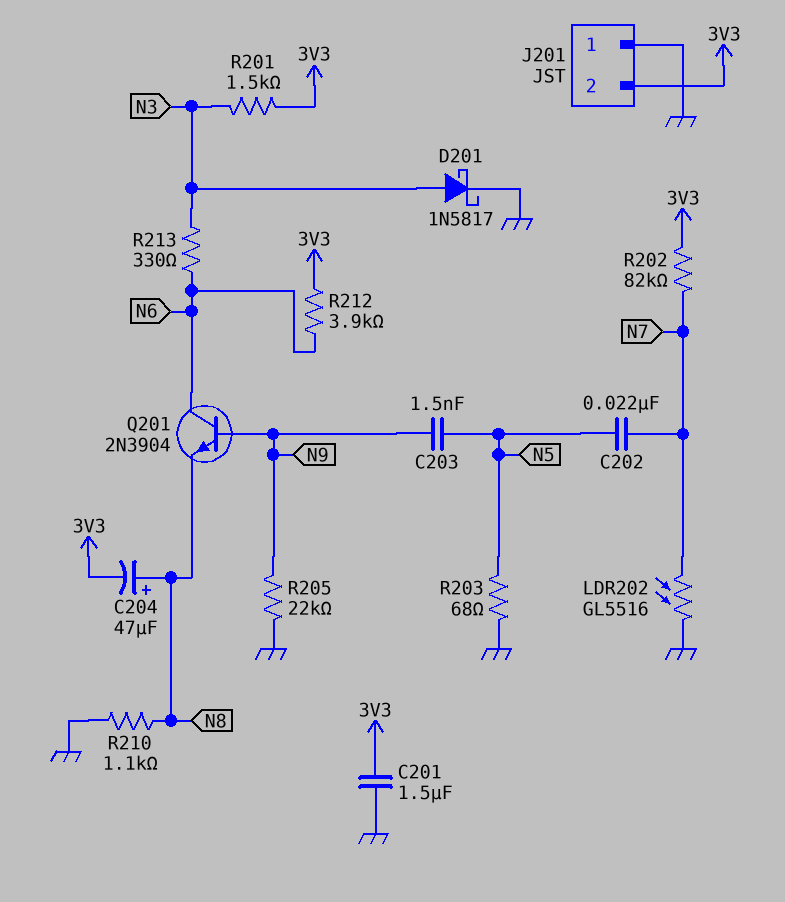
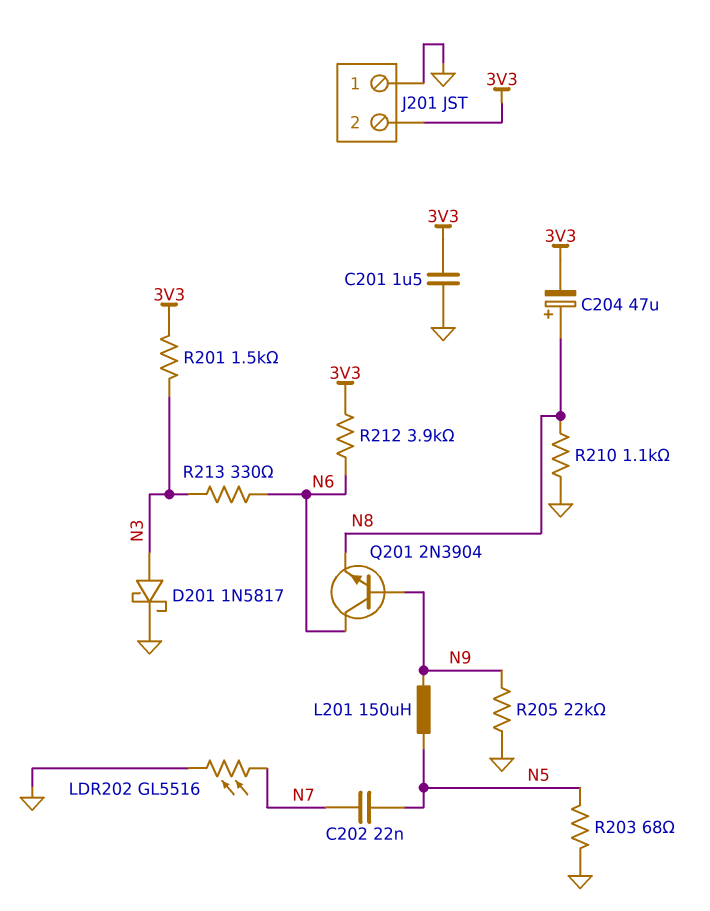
C203: 1.5nF (N5, N9) -> none
L201: none -> 150uH (N5, N9)
R202: 82k (3V3, N7) -> none

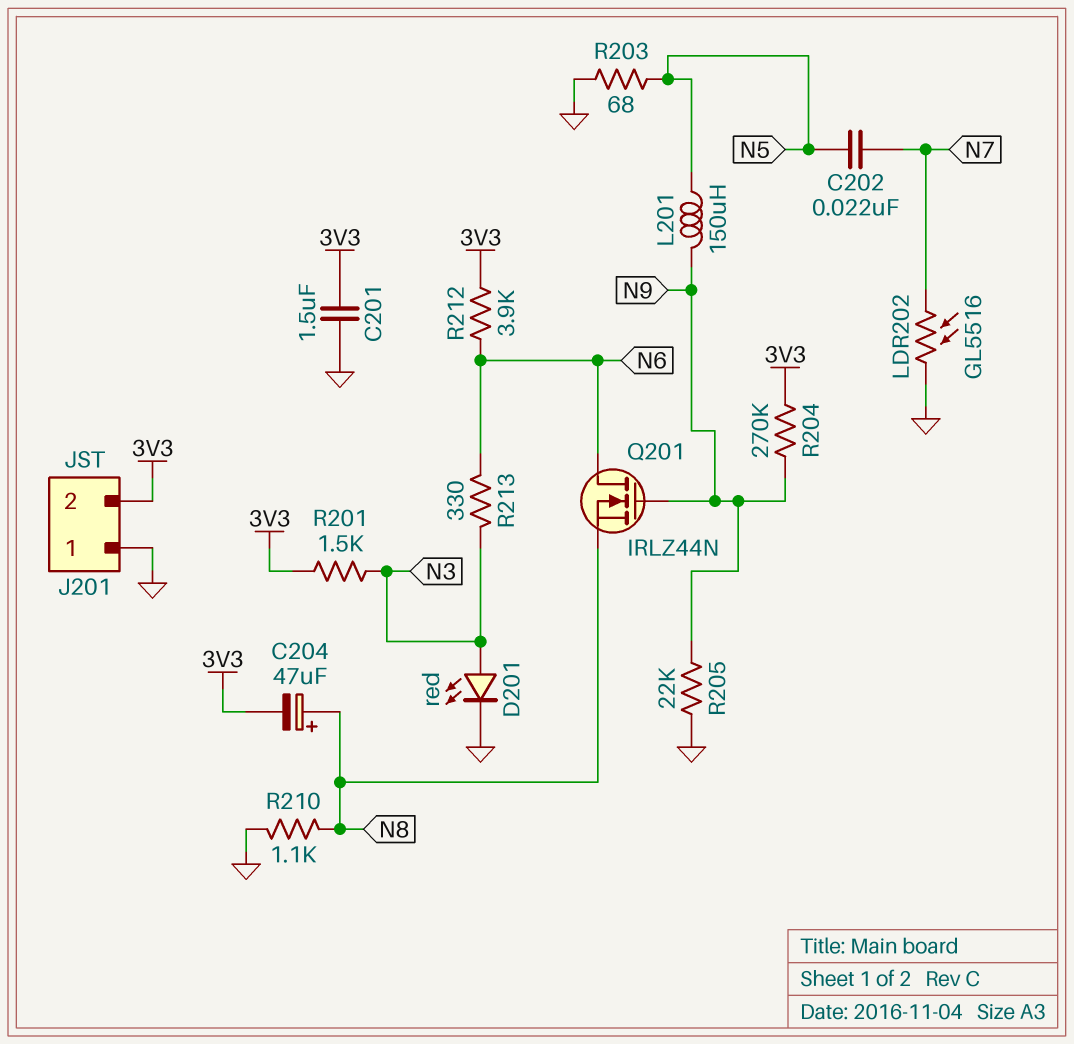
D201: schottky 1N5817 (A N3, K GND) -> LED red (A N3, K GND)
Q201: NPN 2N3904 (B N9, C N6, E N8) -> NMOS IRLZ44N (G N9, D N6, S N8)
R204: none -> 270k (3V3, N9)

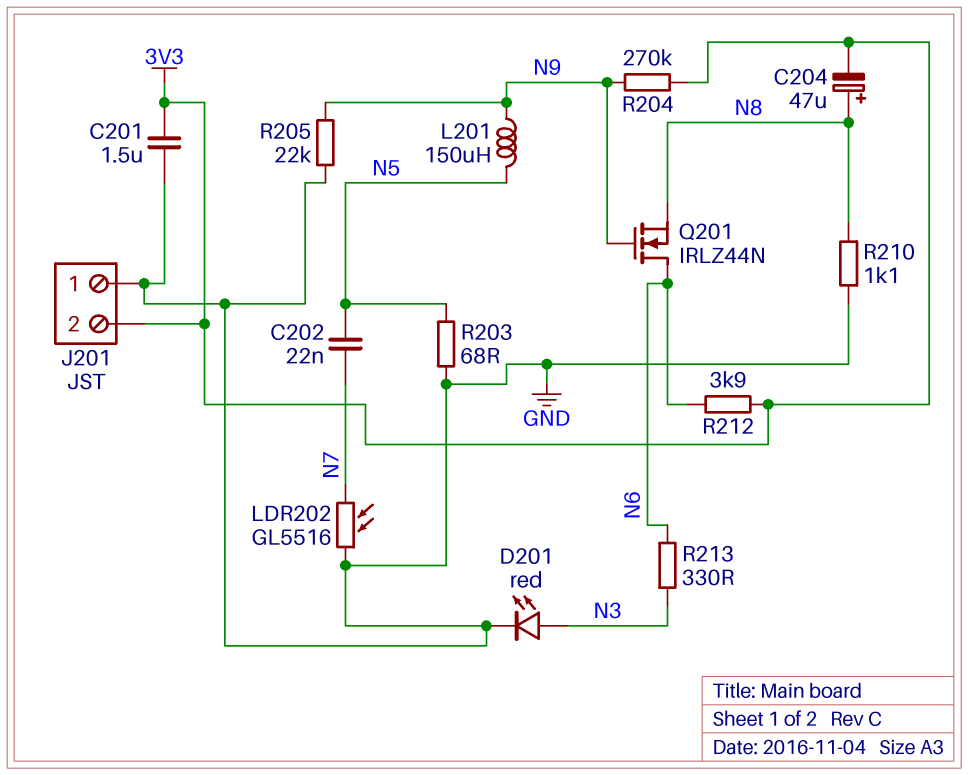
R201: 1.5k (3V3, N3) -> none

